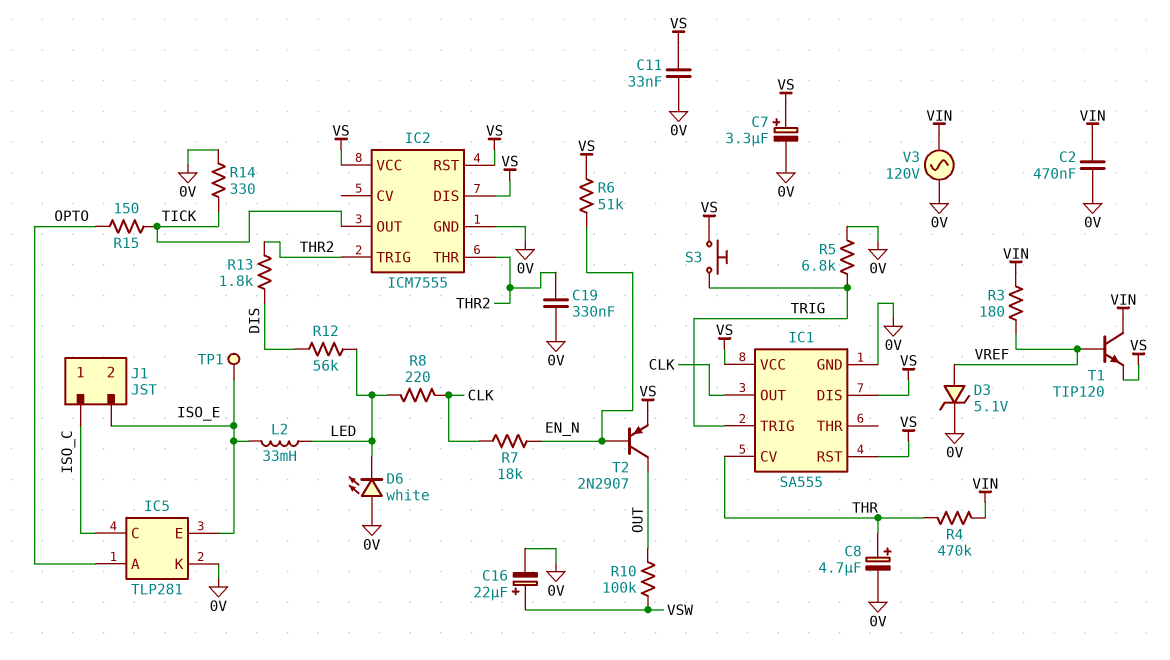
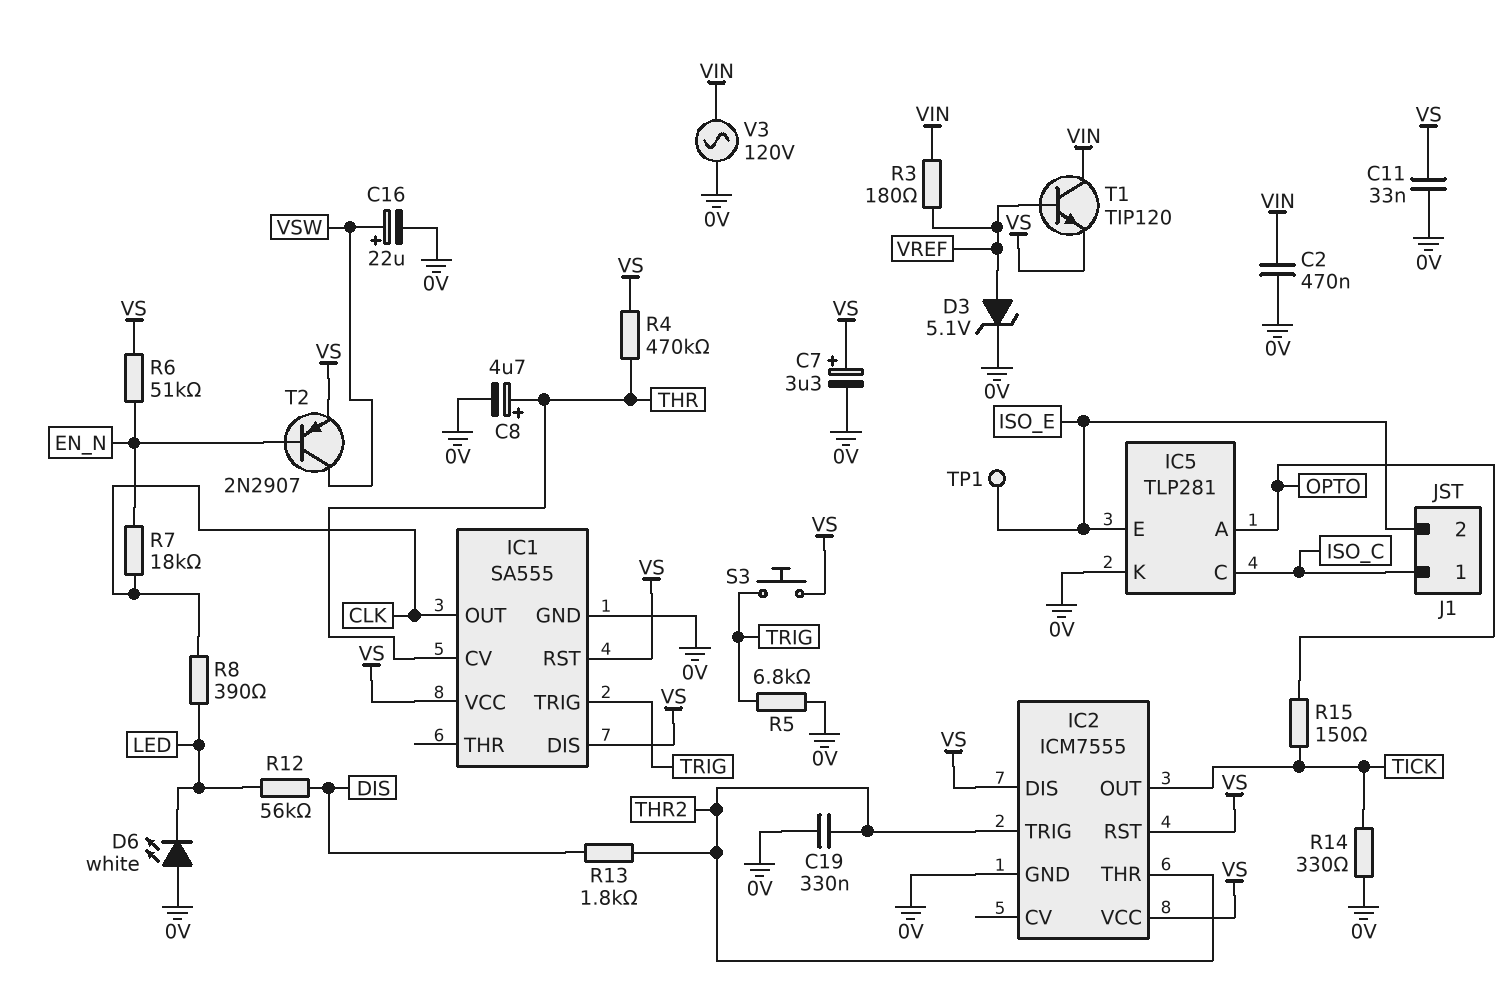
L2: 33mH (ISO_E, LED) -> none
R4: 470k (THR, VIN) -> 470k (THR, VS)
R8: 220 (CLK, LED) -> 390 (CLK, LED)
R10: 100k (OUT, VSW) -> none
T2: PNP 2N2907 (B EN_N, C OUT, E VS) -> PNP 2N2907 (B EN_N, C VSW, E VS)

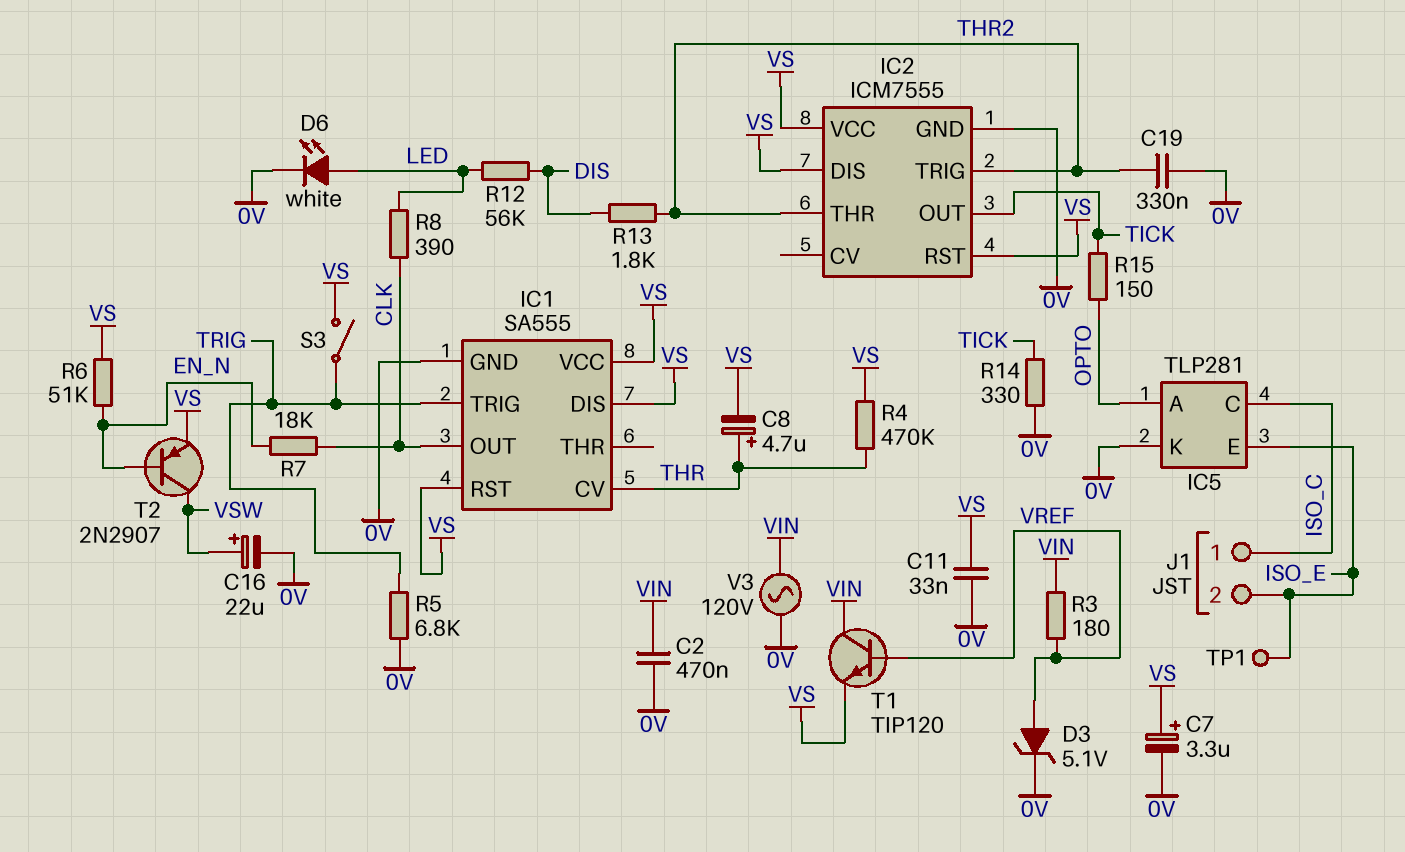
C8: 4.7uF (plus THR, minus 0V) -> 4.7uF (plus THR, minus VS)
D6: LED white (A 0V, K LED) -> LED white (A LED, K 0V)
S3: button (TRIG, VS) -> switch (TRIG, VS)

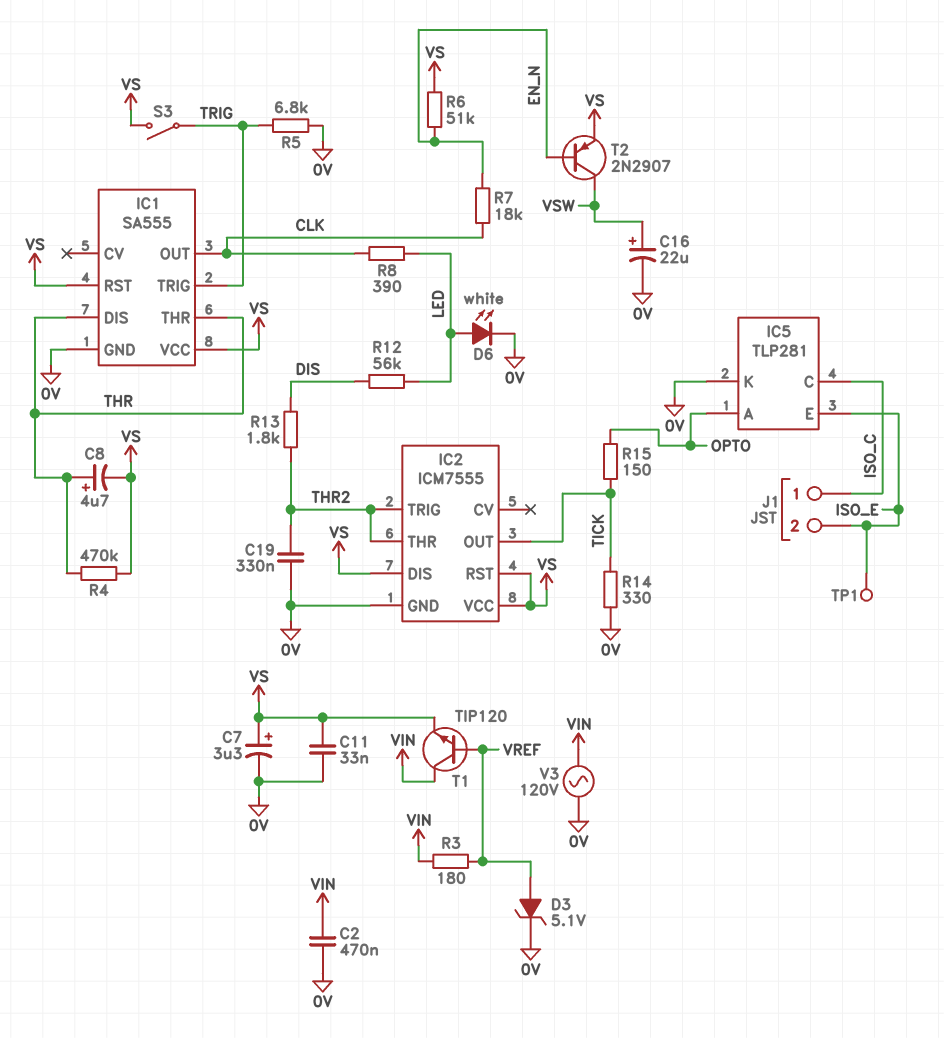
IC1 pin CV: THR -> none
IC1 pin DIS: VS -> THR
IC1 pin THR: none -> THR

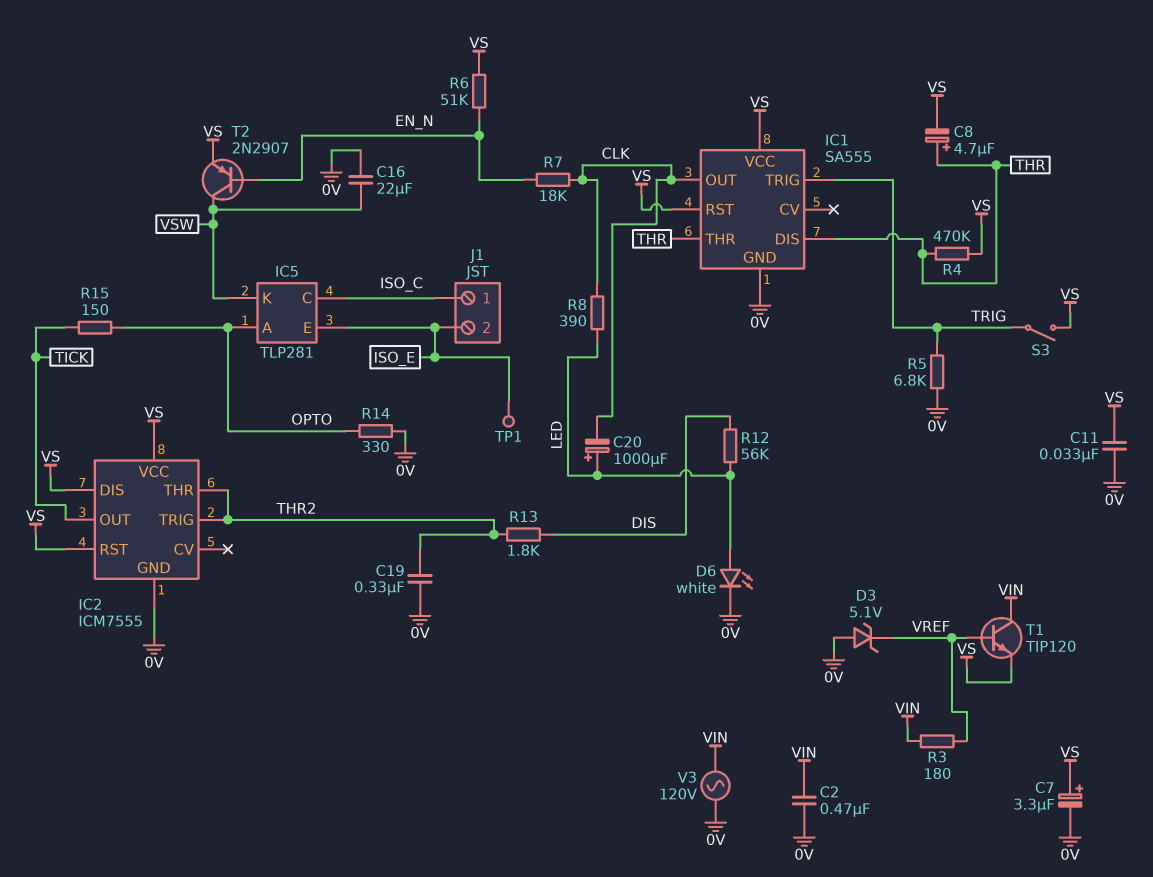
C16: 22uF (plus VSW, minus 0V) -> 22uF (0V, VSW)
C20: none -> 1000uF (plus LED, minus CLK)
D3: zener 5.1V (A VREF, K 0V) -> zener 5.1V (A 0V, K VREF)
IC5 pin K: 0V -> VSW
R14: 330 (0V, TICK) -> 330 (0V, OPTO)

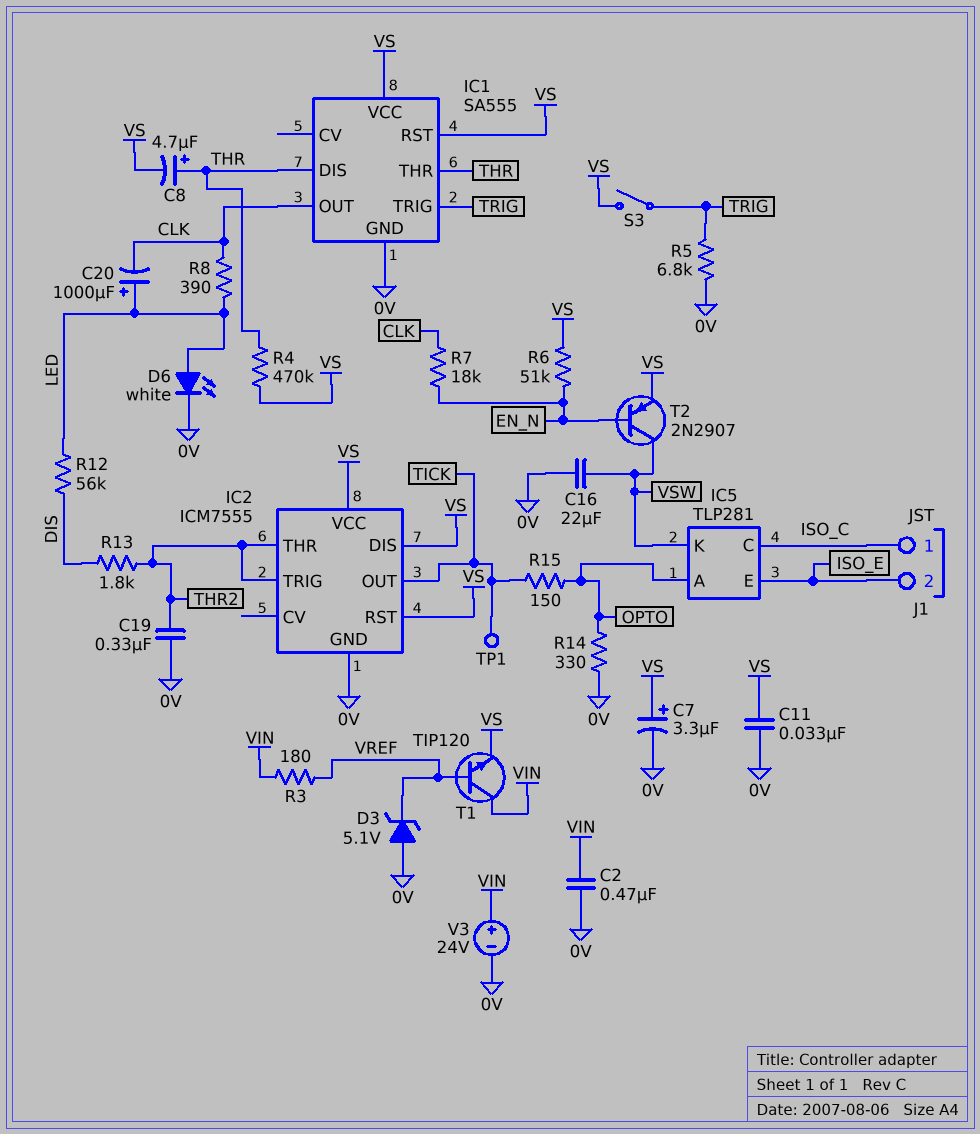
TP1: test point (ISO_E) -> test point (TICK)
V3: AC 120V (0V, VIN) -> 24V (plus VIN, minus 0V)

